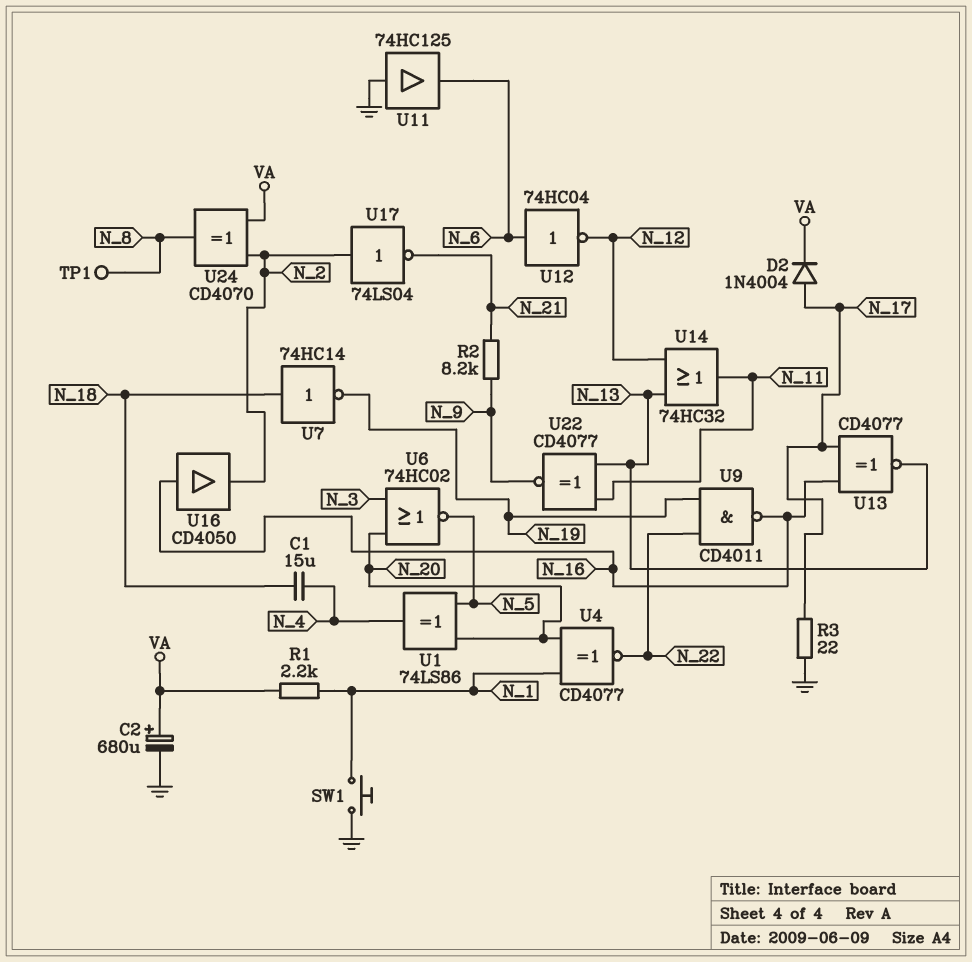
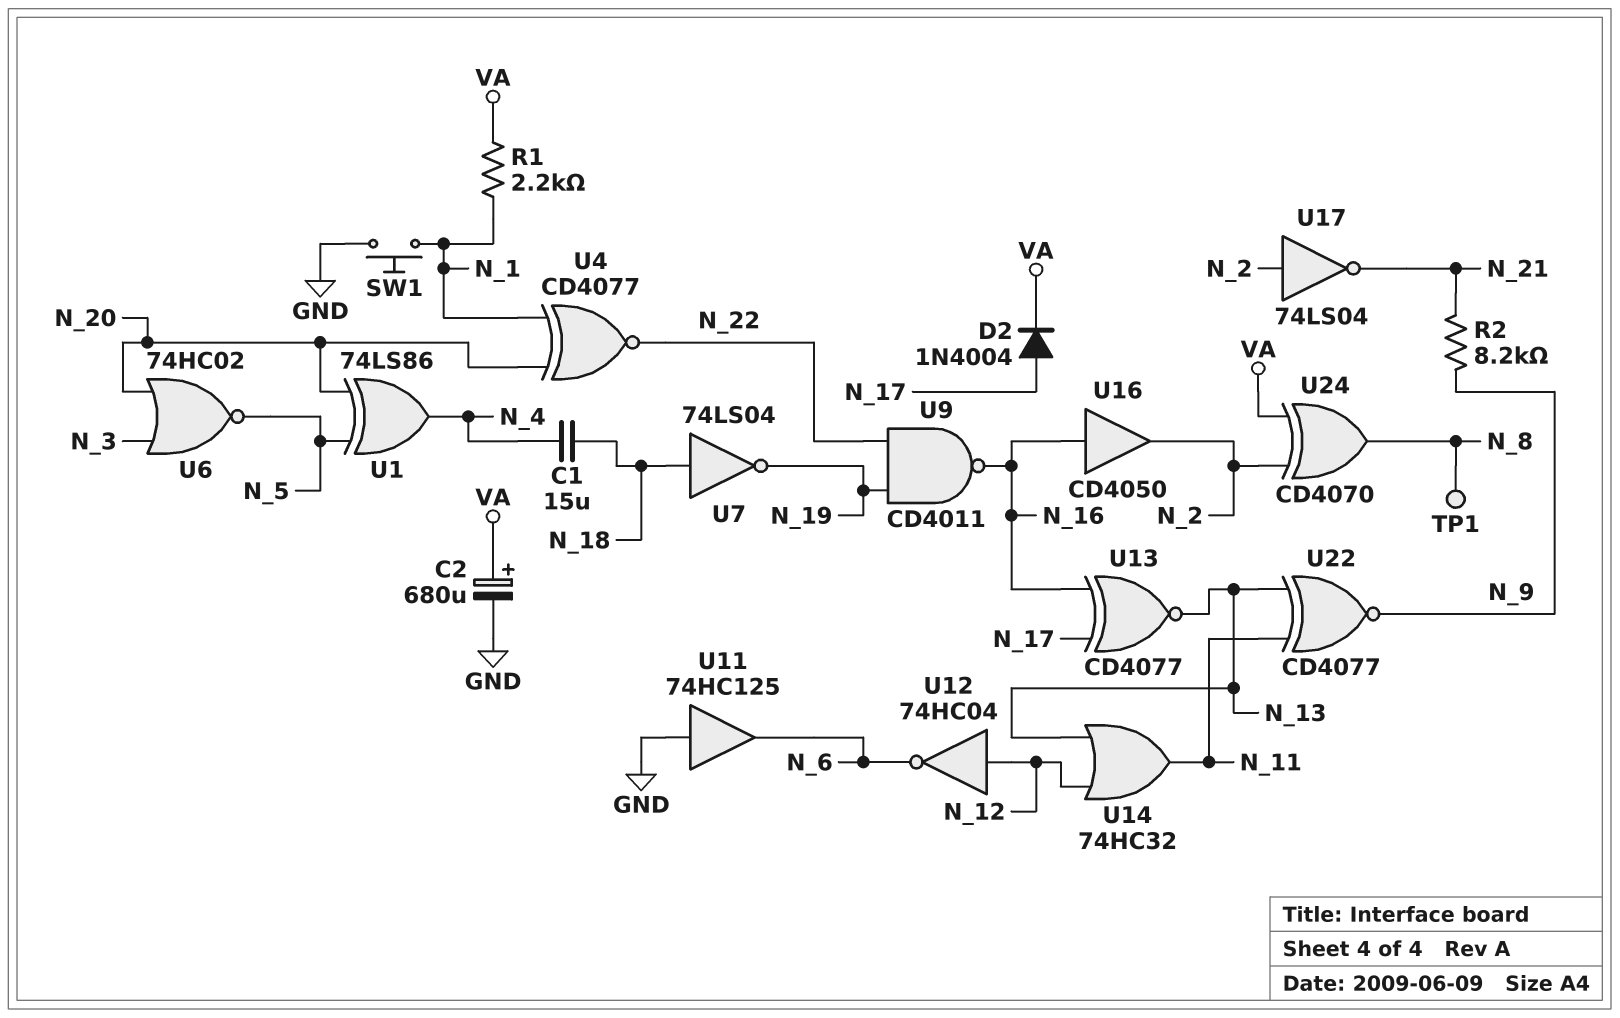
R3: 22 (GND, N_17) -> none
U7: NOT 74HC14 (in N_18, out N_19) -> NOT 74LS04 (in N_18, out N_19)
U12: NOT 74HC04 (in N_6, out N_12) -> NOT 74HC04 (in N_12, out N_6)

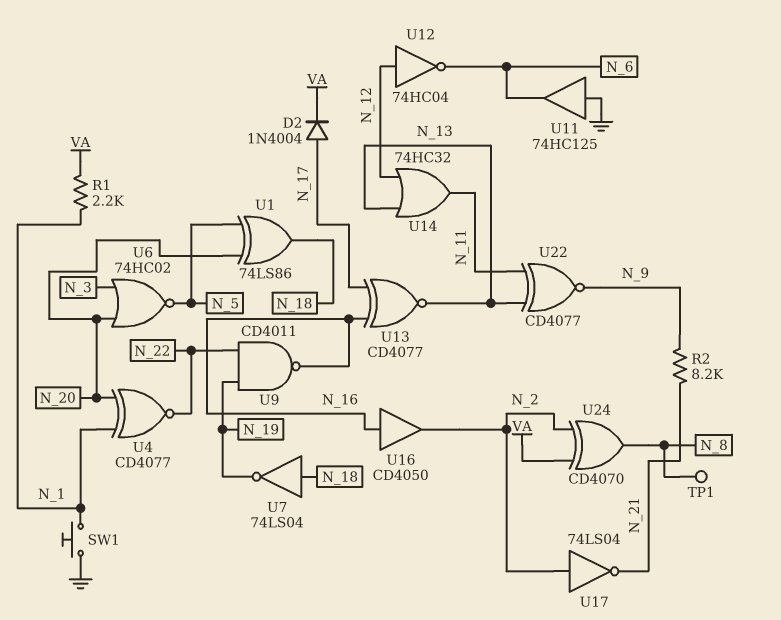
C1: 15uF (N_4, N_18) -> none
C2: 680uF (plus VA, minus GND) -> none
U1: XOR 74LS86 (in N_5, in N_20, out N_4) -> XOR 74LS86 (in N_5, in N_20, out N_18)

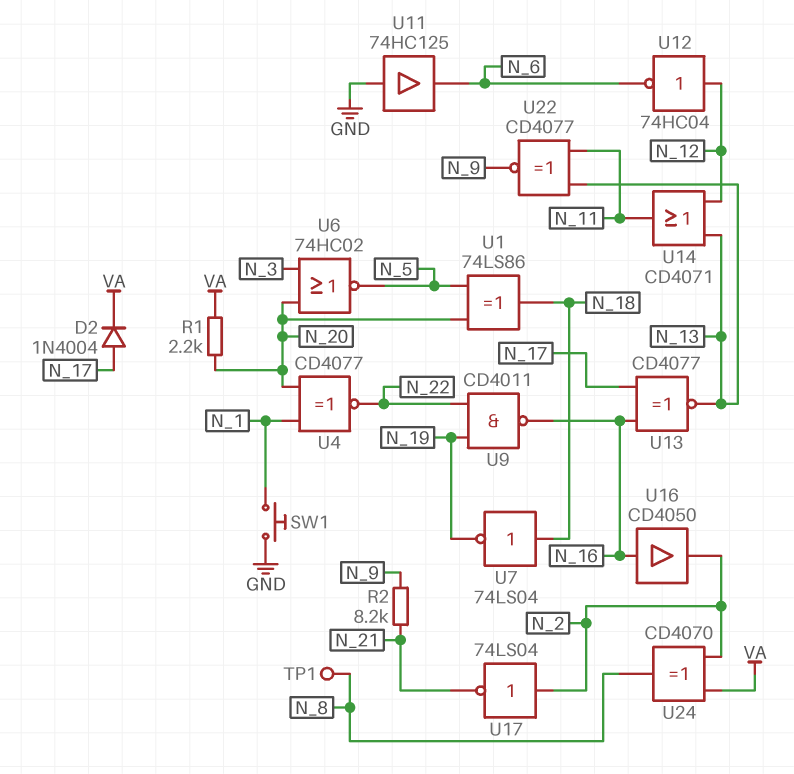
R1: 2.2k (N_1, VA) -> 2.2k (N_20, VA)
U14: OR 74HC32 (in N_12, in N_13, out N_11) -> OR CD4071 (in N_12, in N_13, out N_11)

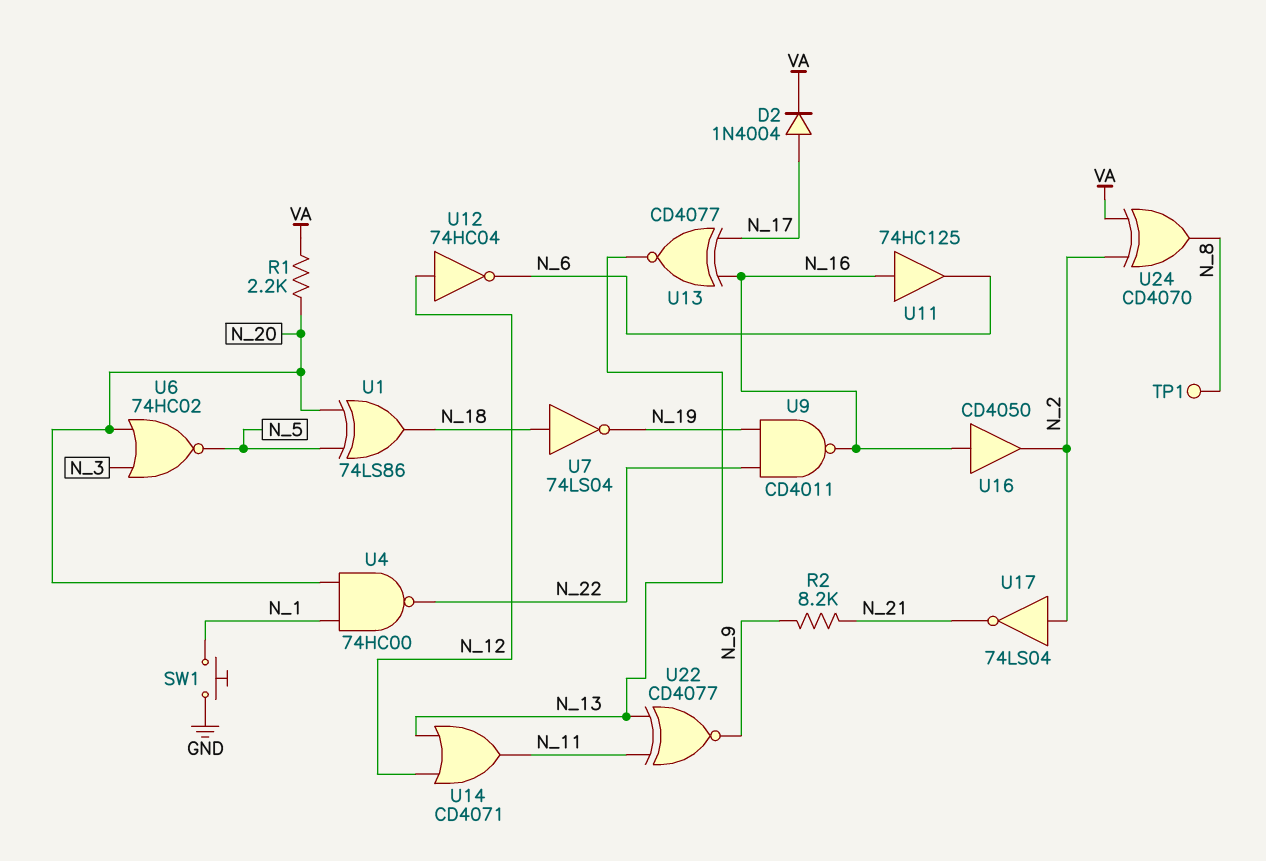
U4: XNOR CD4077 (in N_1, in N_20, out N_22) -> NAND 74HC00 (in N_1, in N_20, out N_22)
U11: buffer 74HC125 (in GND, out N_6) -> buffer 74HC125 (in N_16, out N_6)

